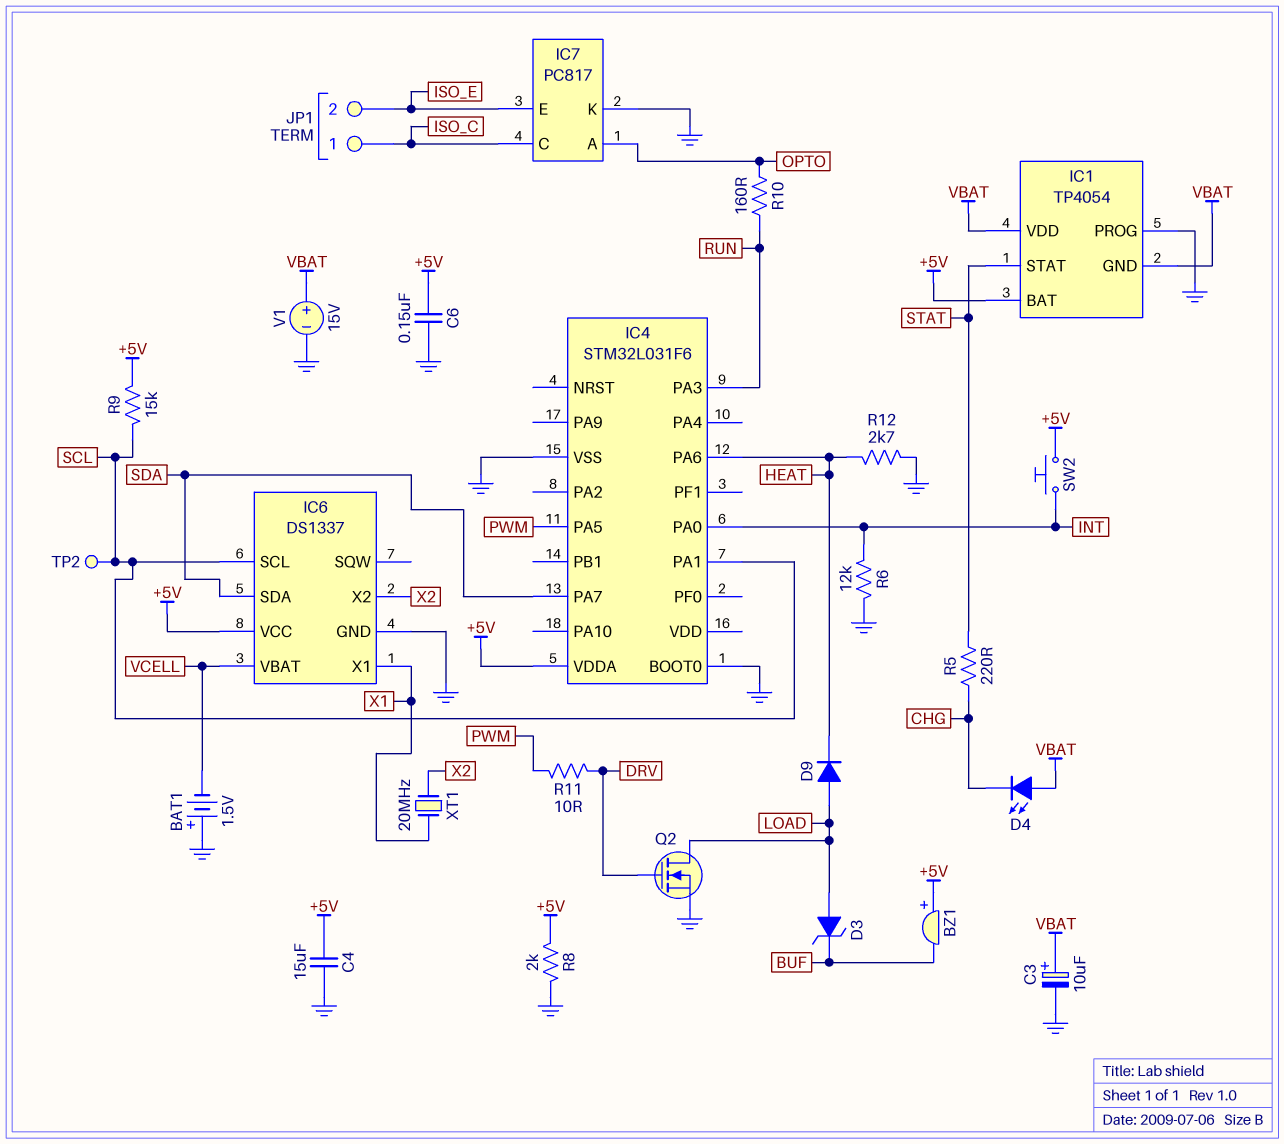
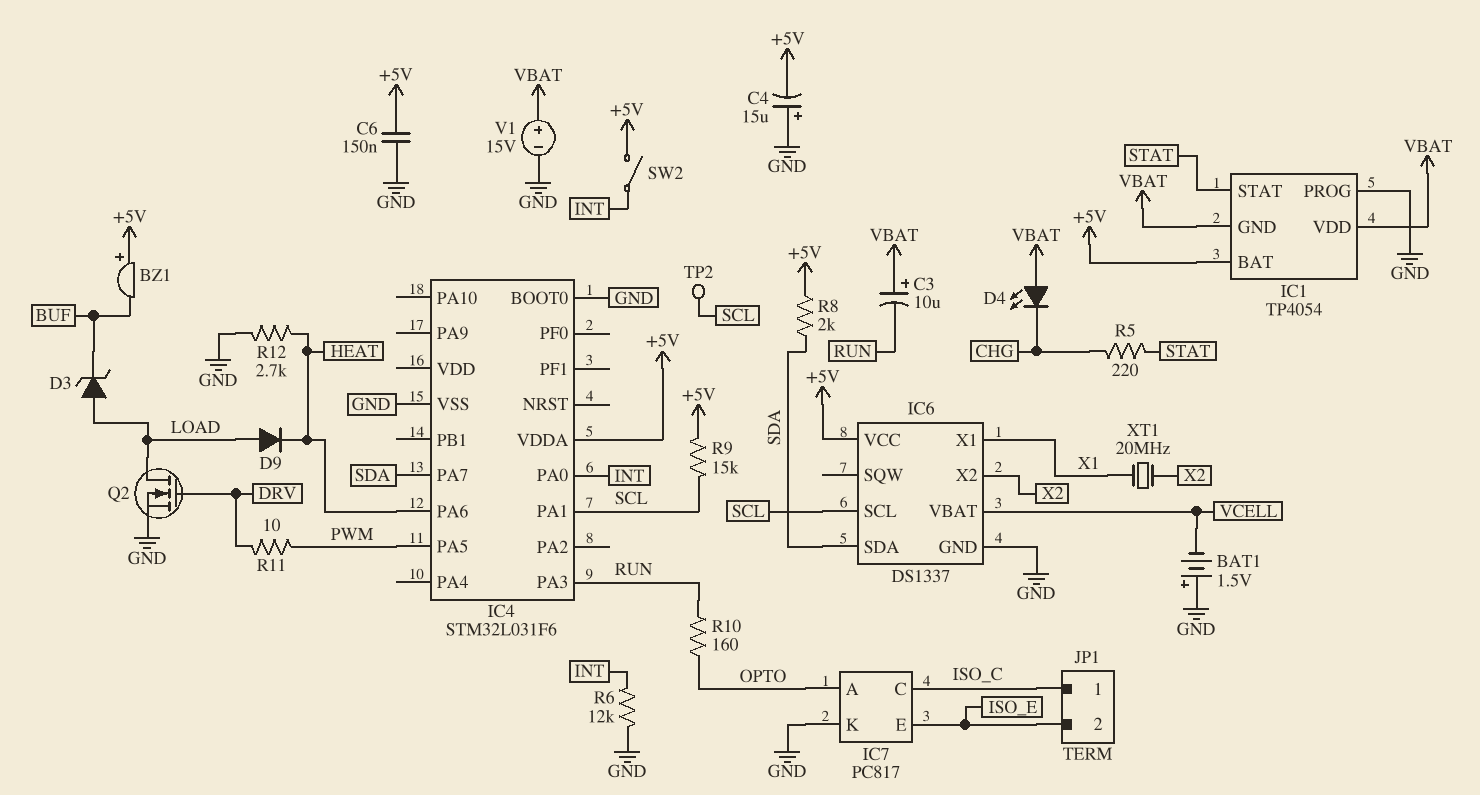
C3: 10uF (plus VBAT, minus GND) -> 10uF (plus VBAT, minus RUN)
C4: 15uF (+5V, GND) -> 15uF (plus GND, minus +5V)
R8: 2k (+5V, GND) -> 2k (+5V, SDA)
SW2: button (+5V, INT) -> switch (+5V, INT)

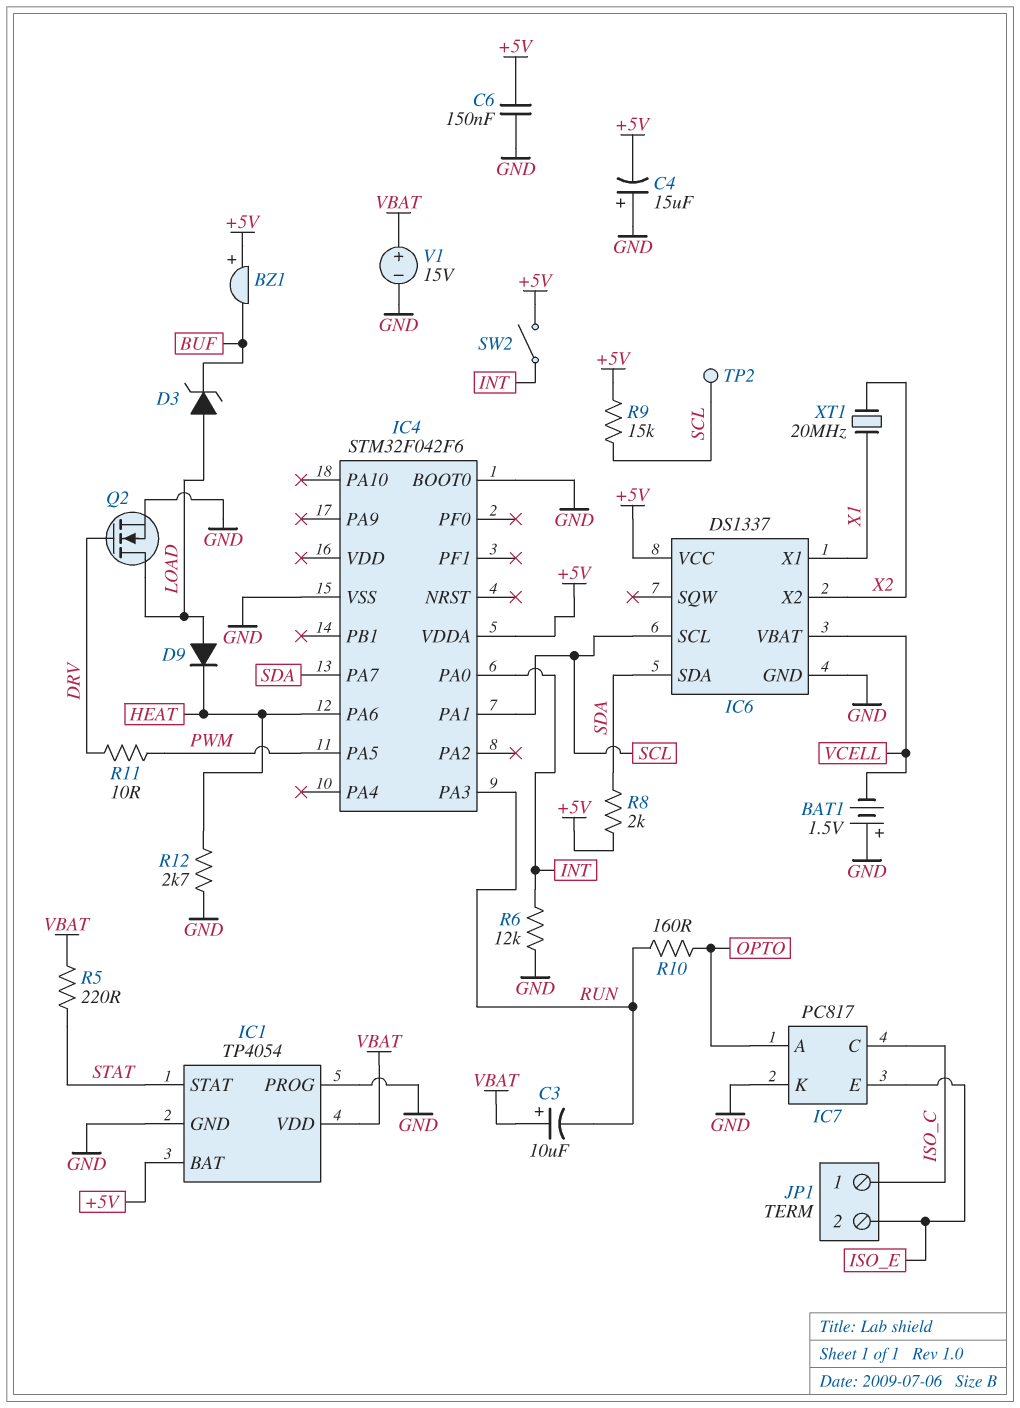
D4: LED (A VBAT, K CHG) -> none
IC1 pin GND: VBAT -> GND
IC4: STM32L031F6 -> STM32F042F6
R5: 220 (CHG, STAT) -> 220 (STAT, VBAT)

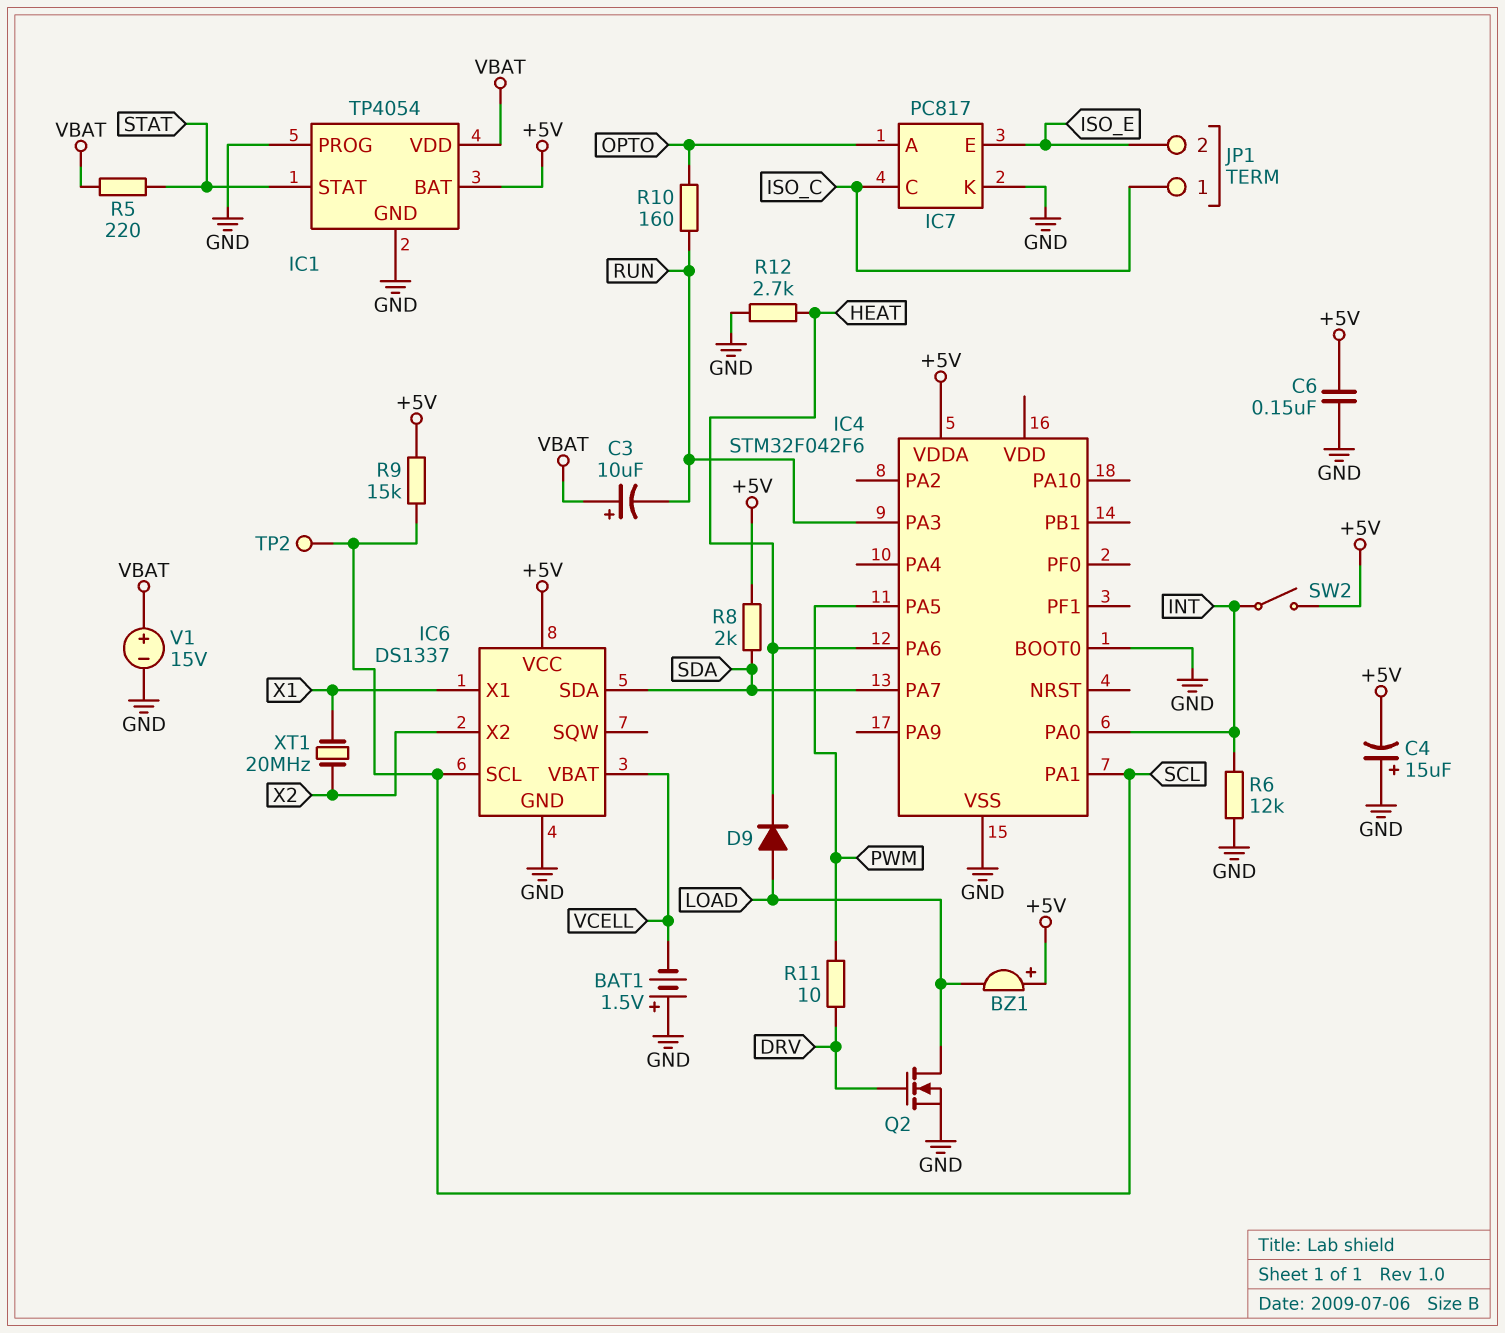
BZ1: buzzer (plus +5V, minus BUF) -> buzzer (plus +5V, minus LOAD)
D3: zener (A LOAD, K BUF) -> none

